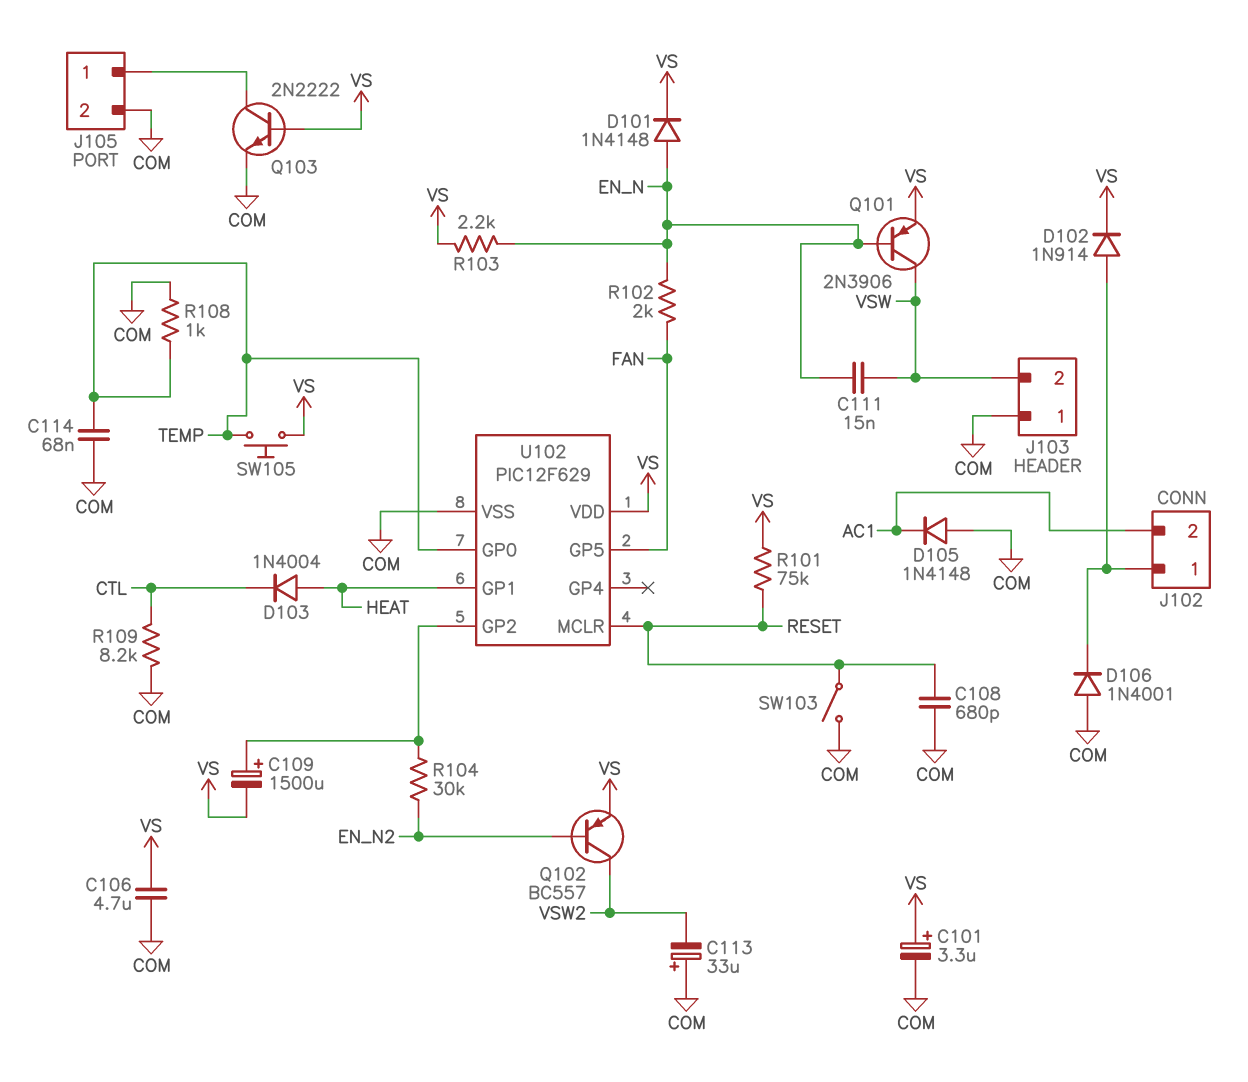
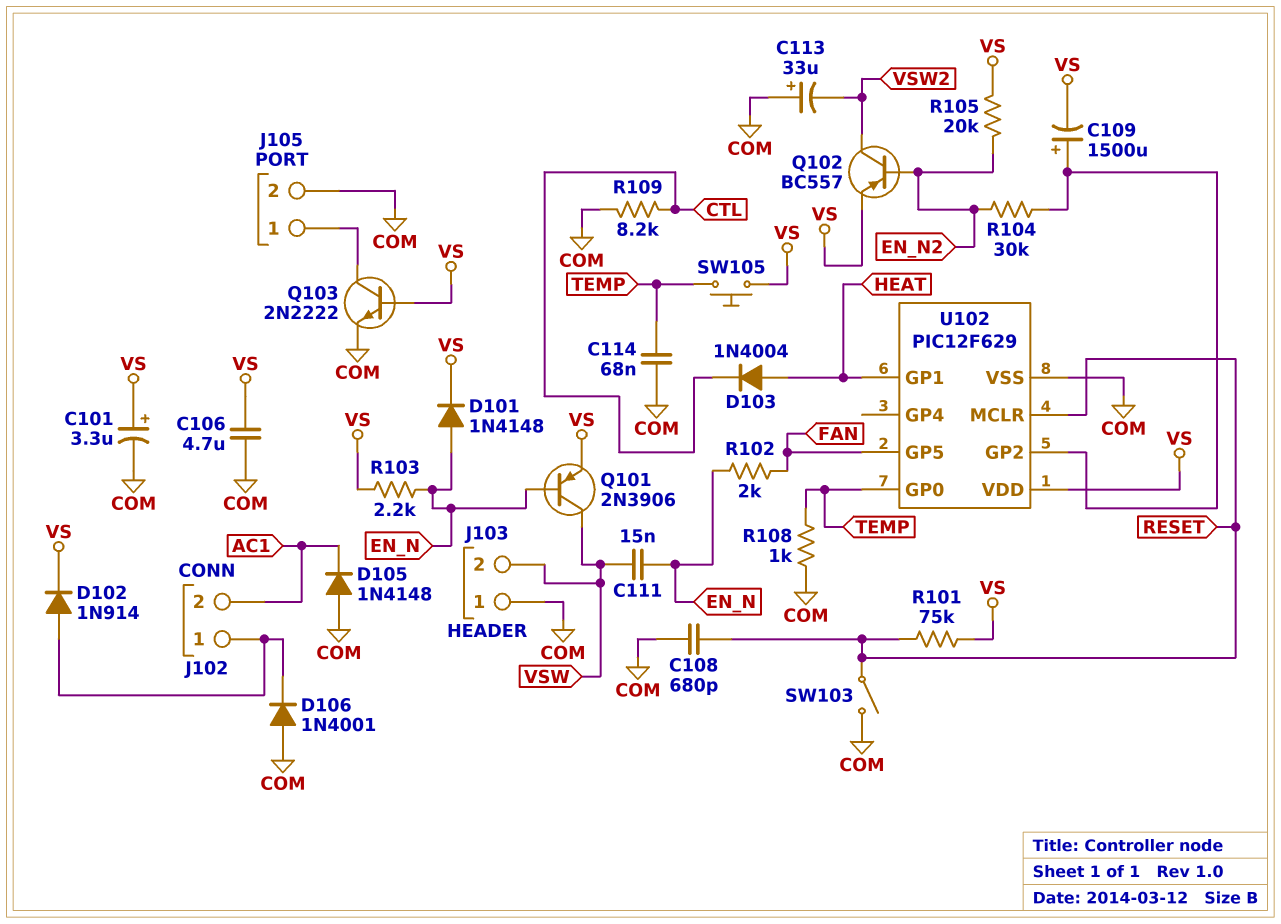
R105: none -> 20k (EN_N2, VS)

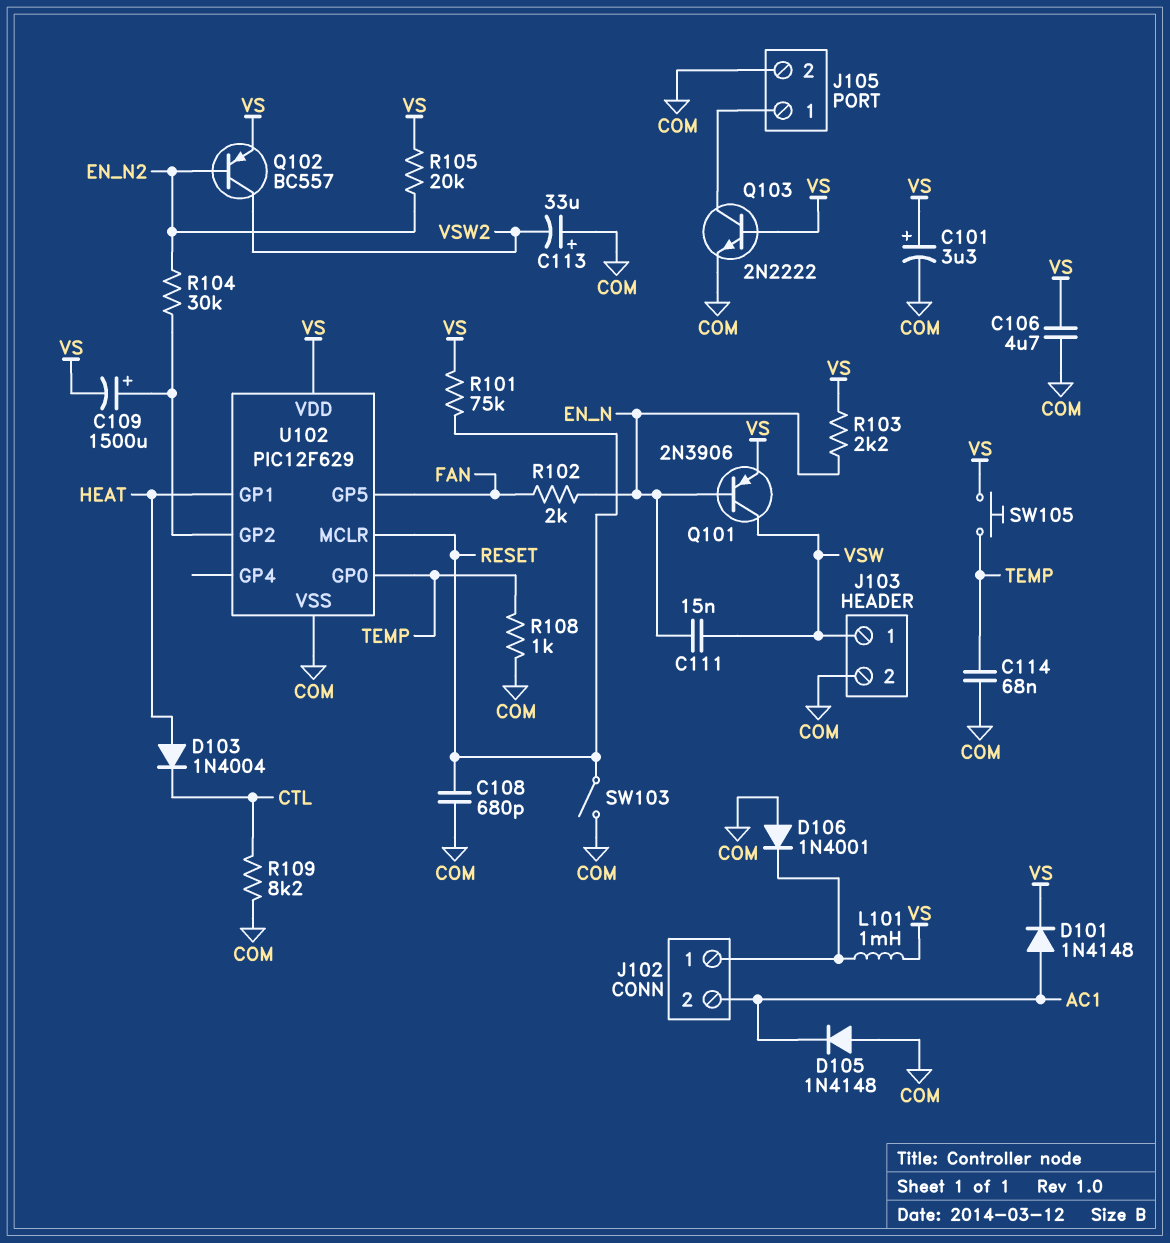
D101: diode 1N4148 (A EN_N, K VS) -> diode 1N4148 (A AC1, K VS)
D102: diode 1N914 (A J102/1, K VS) -> none
J103 pin 1: COM -> VSW
J103 pin 2: VSW -> COM
L101: none -> 1mH (J102/1, VS)

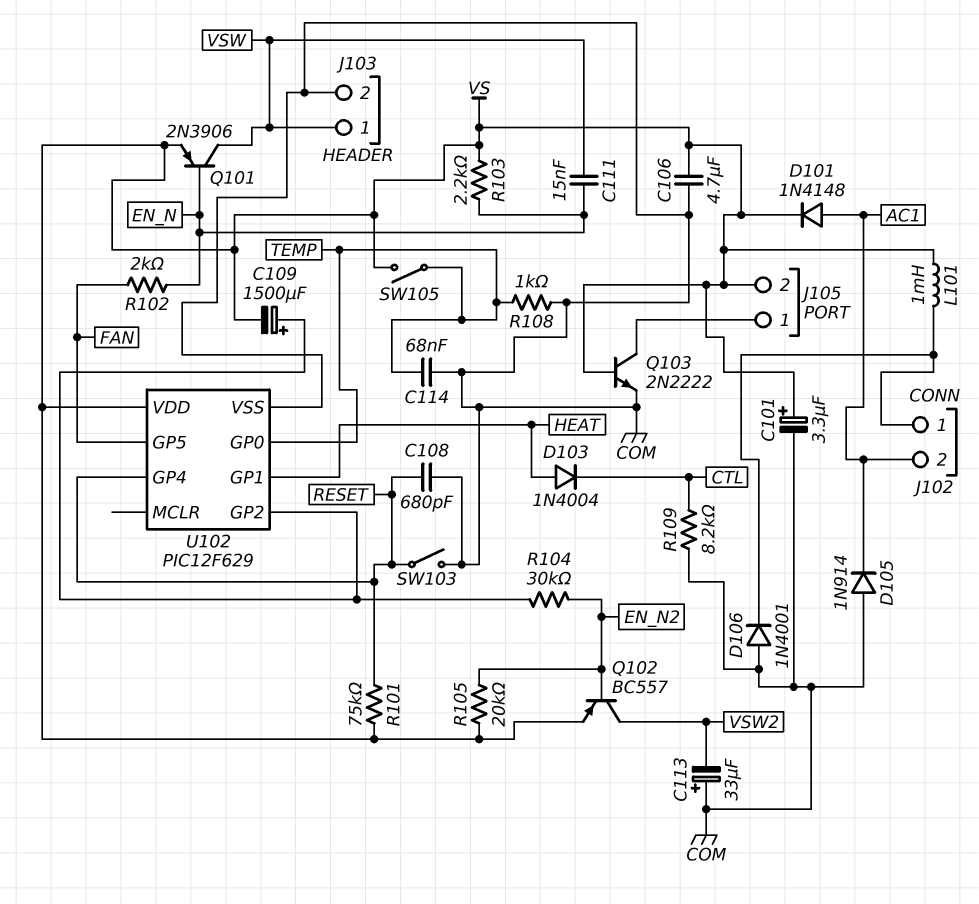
D105: diode 1N4148 (A COM, K AC1) -> diode 1N914 (A COM, K AC1)
J105 pin 2: COM -> VS
SW105: button (TEMP, VS) -> switch (TEMP, VS)
U102 pin GP4: none -> RESET
U102 pin MCLR: RESET -> none

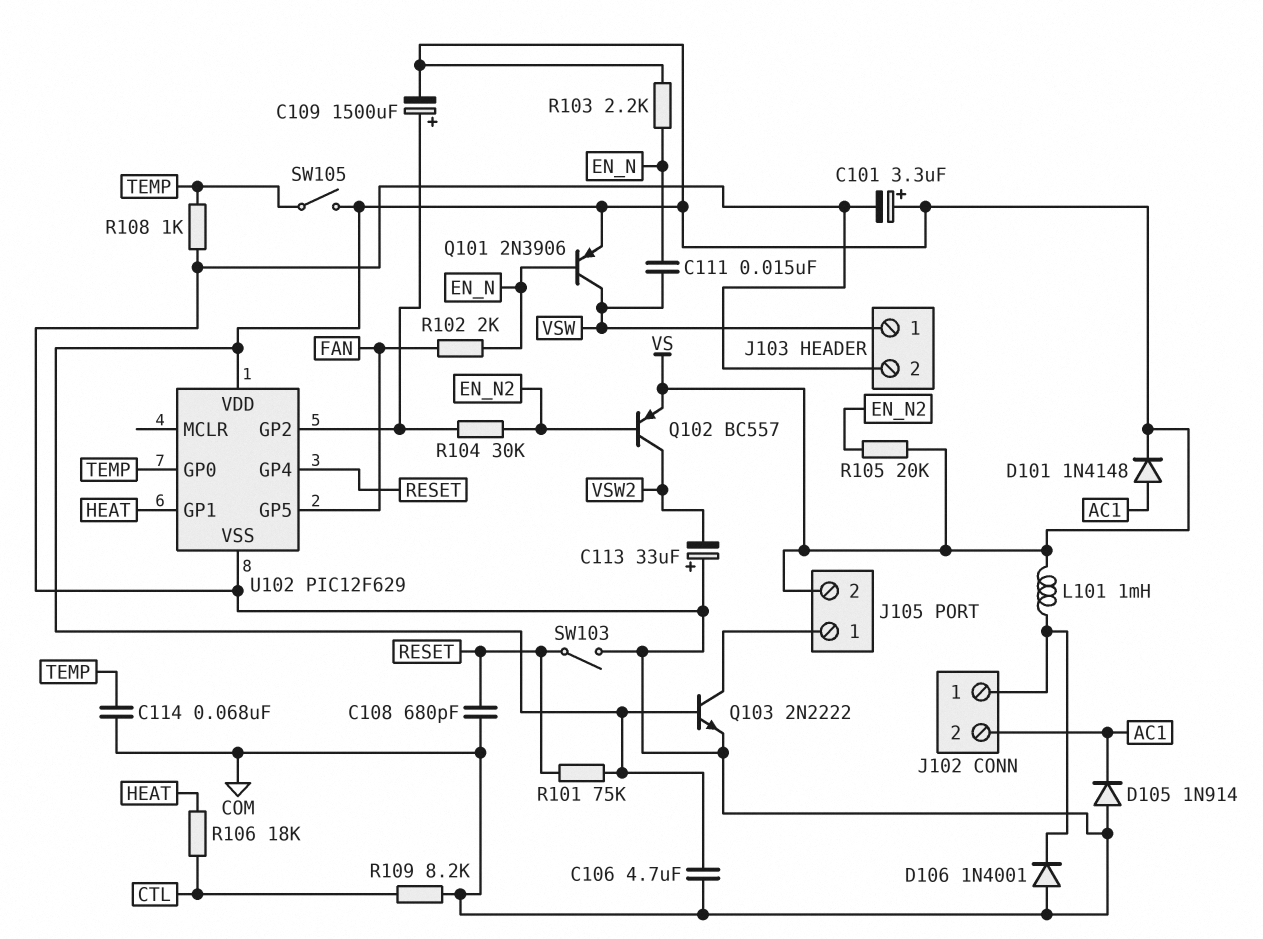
D103: diode 1N4004 (A HEAT, K CTL) -> none
R106: none -> 18k (CTL, HEAT)

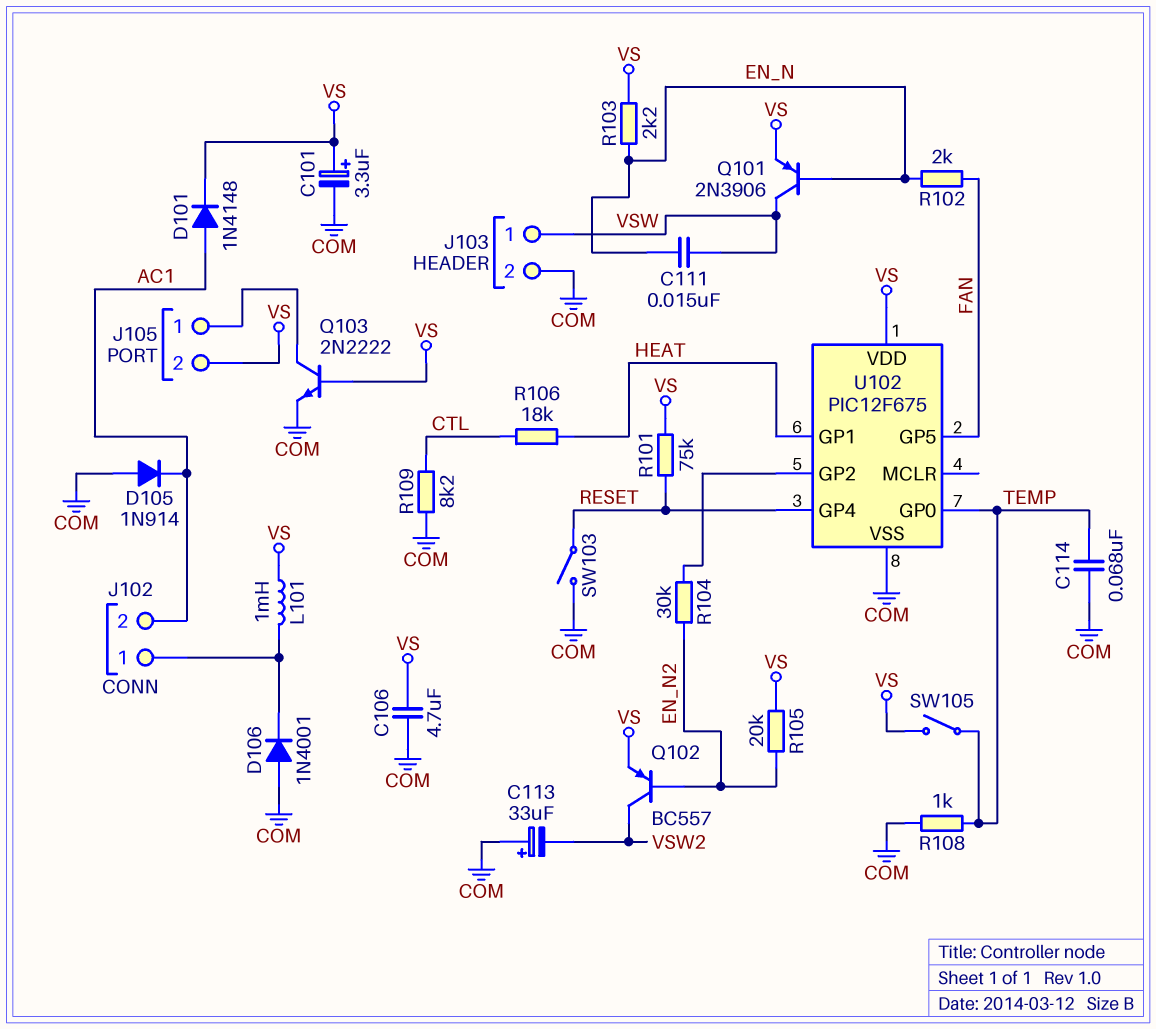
C108: 680pF (COM, RESET) -> none
C109: 1500uF (plus U102/GP2, minus VS) -> none
U102: PIC12F629 -> PIC12F675

